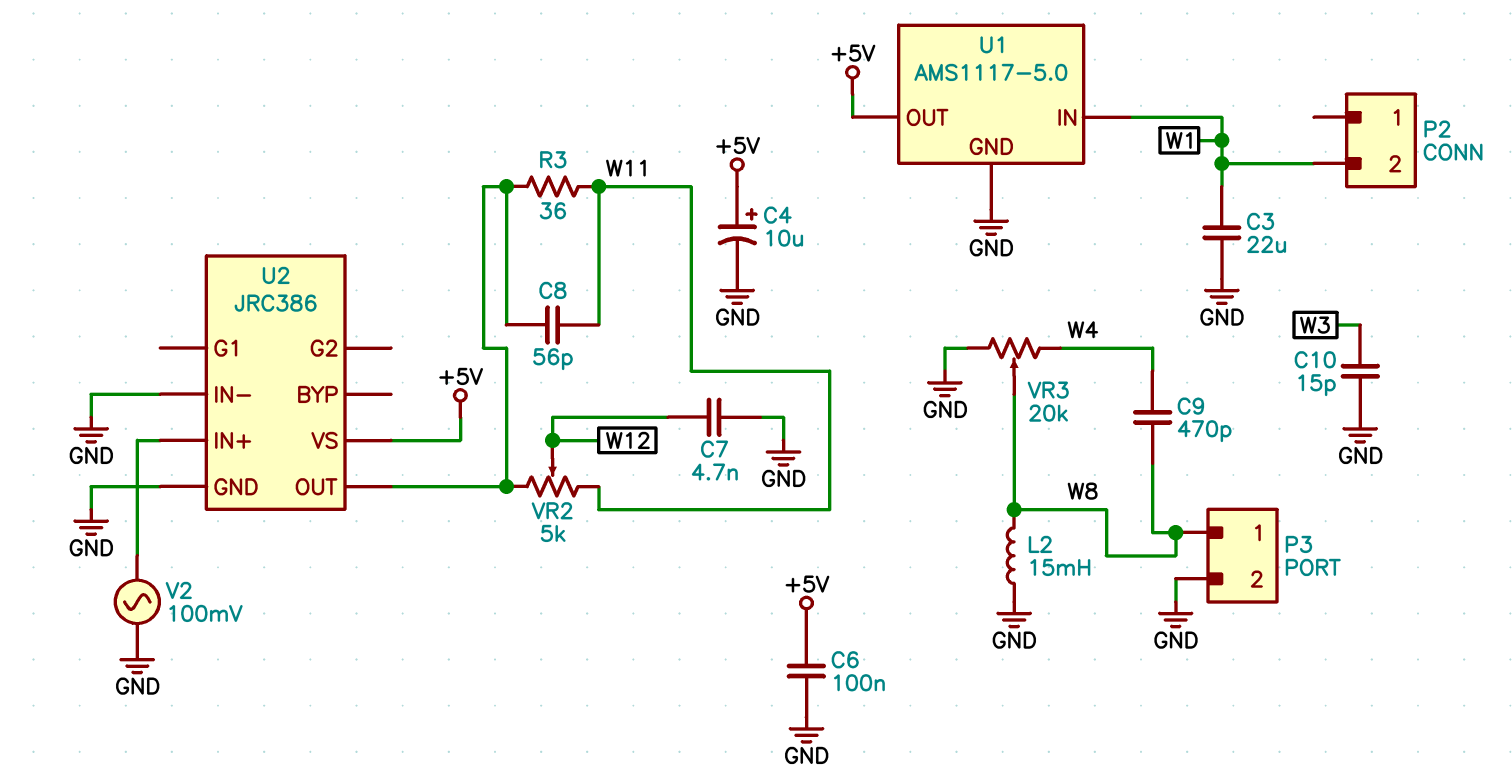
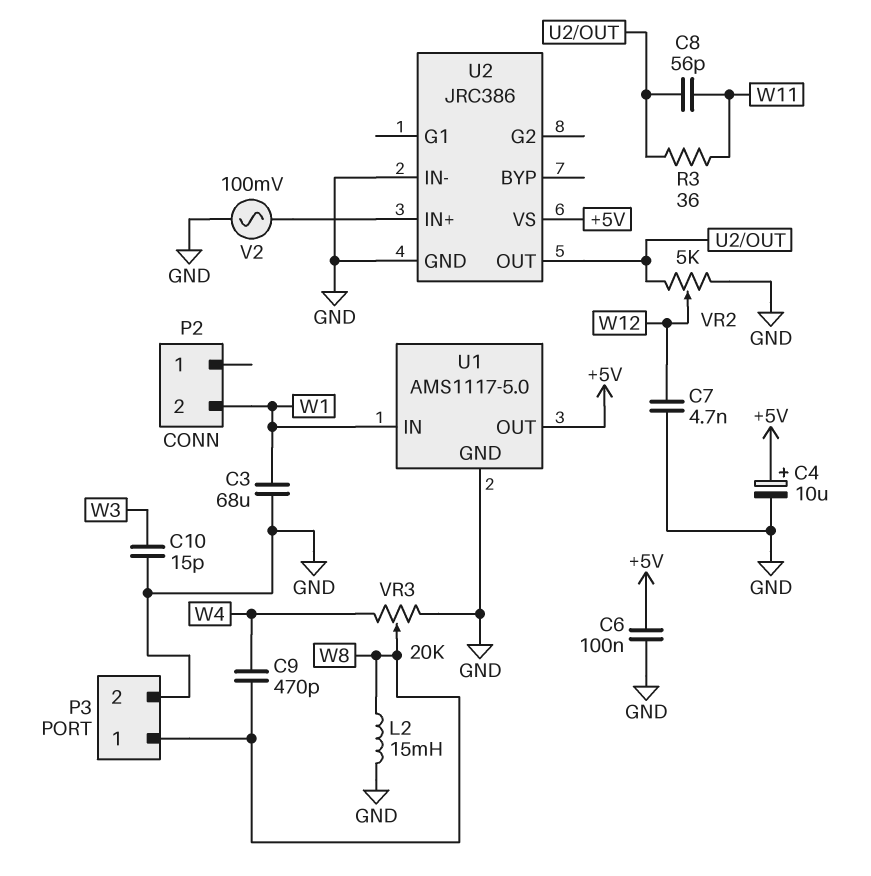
C3: 22uF (GND, W1) -> 68uF (GND, W1)
VR2: 5k (U2/OUT, W11, wiper W12) -> 5k (GND, U2/OUT, wiper W12)

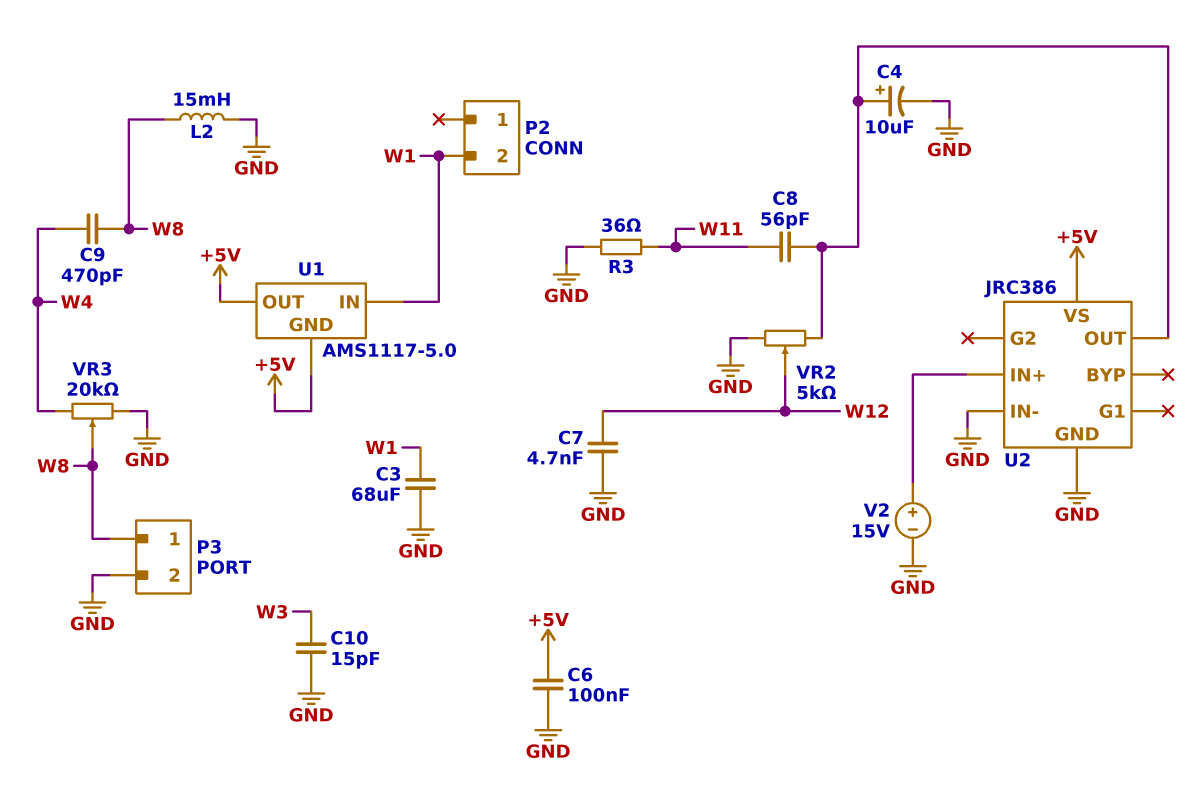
C4: 10uF (plus +5V, minus GND) -> 10uF (plus U2/OUT, minus GND)
R3: 36 (U2/OUT, W11) -> 36 (GND, W11)
U1 pin GND: GND -> +5V
V2: AC 100mV (GND, U2/IN+) -> 15V (plus U2/IN+, minus GND)

